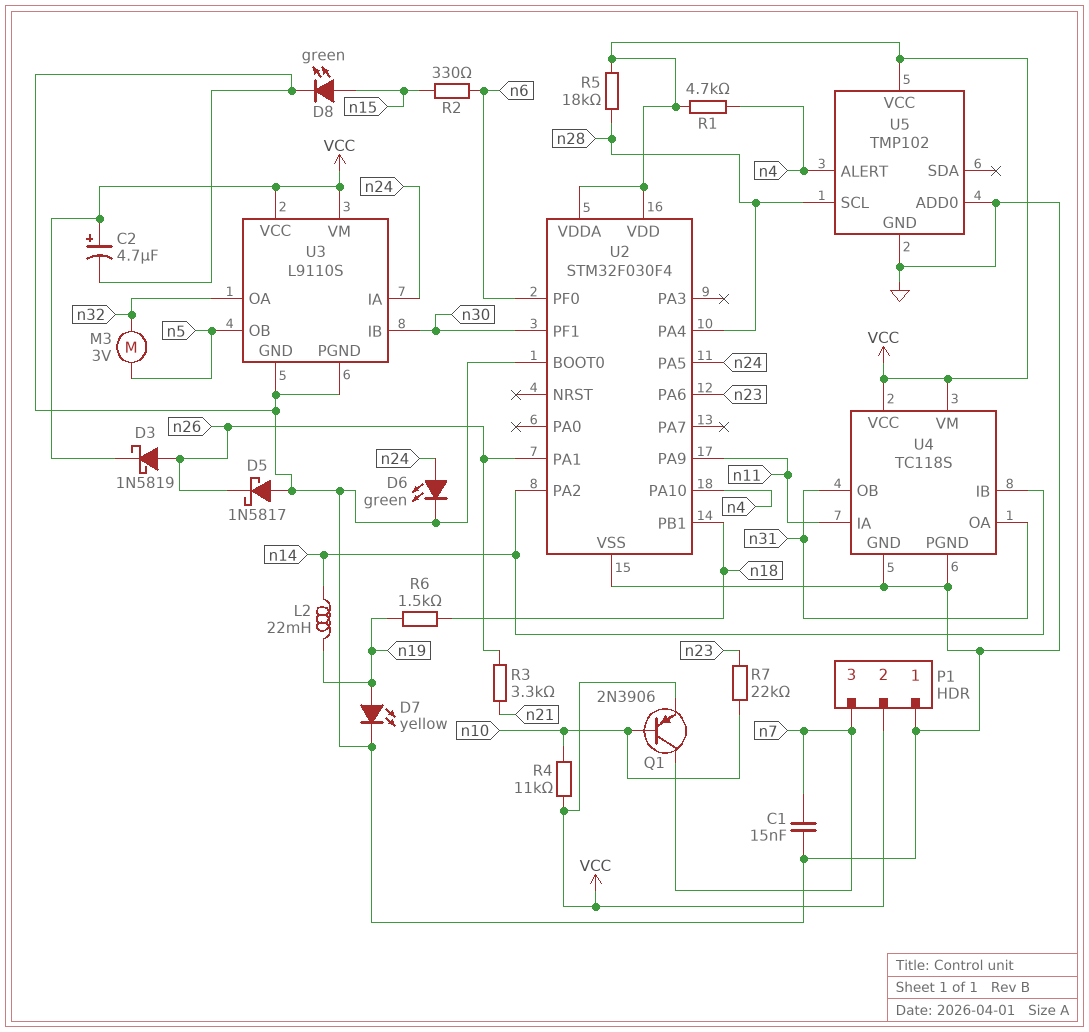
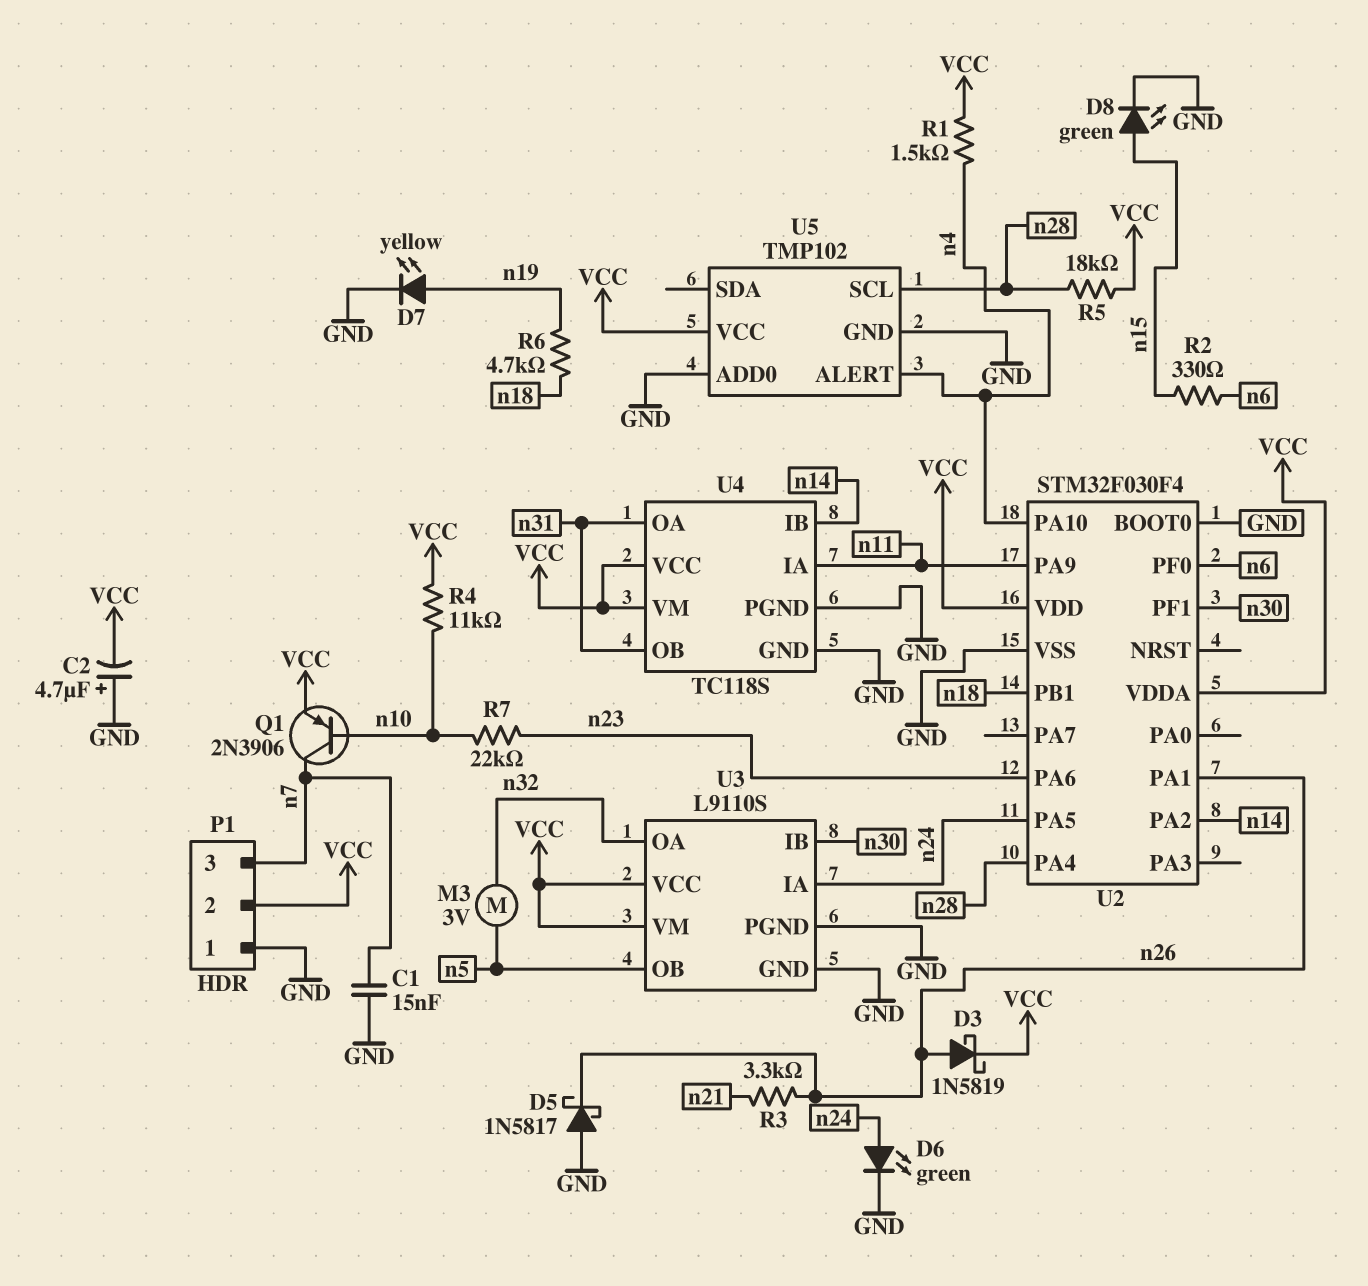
C2: 4.7uF (plus VCC, minus GND) -> 4.7uF (plus GND, minus VCC)
L2: 22mH (n14, n19) -> none
R1: 4.7k (VCC, n4) -> 1.5k (VCC, n4)
R6: 1.5k (n18, n19) -> 4.7k (n18, n19)

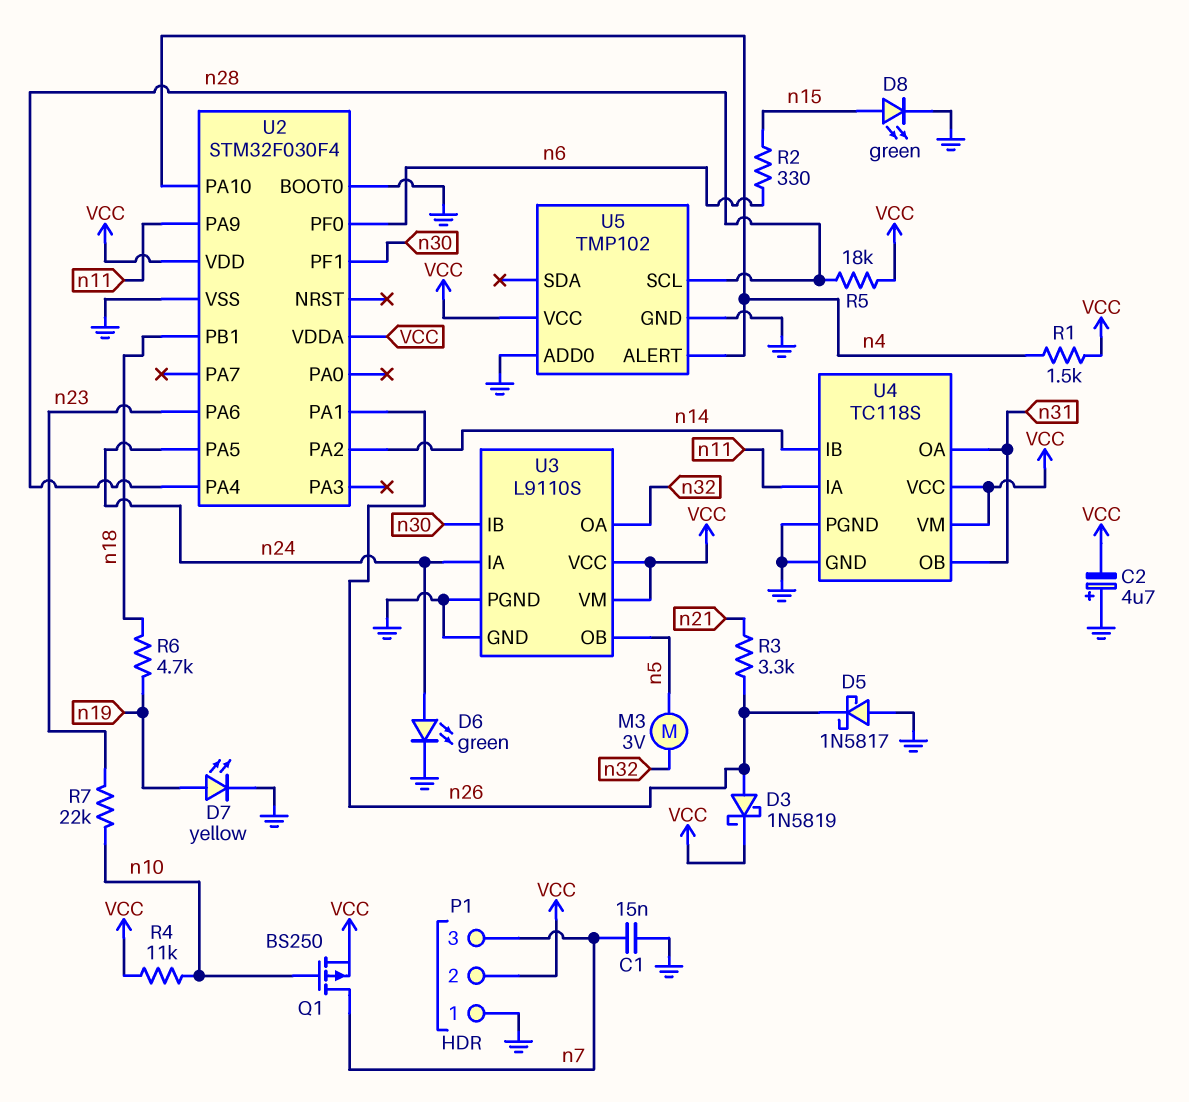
Q1: PNP 2N3906 (B n10, C n7, E VCC) -> PMOS BS250 (G n10, D n7, S VCC)

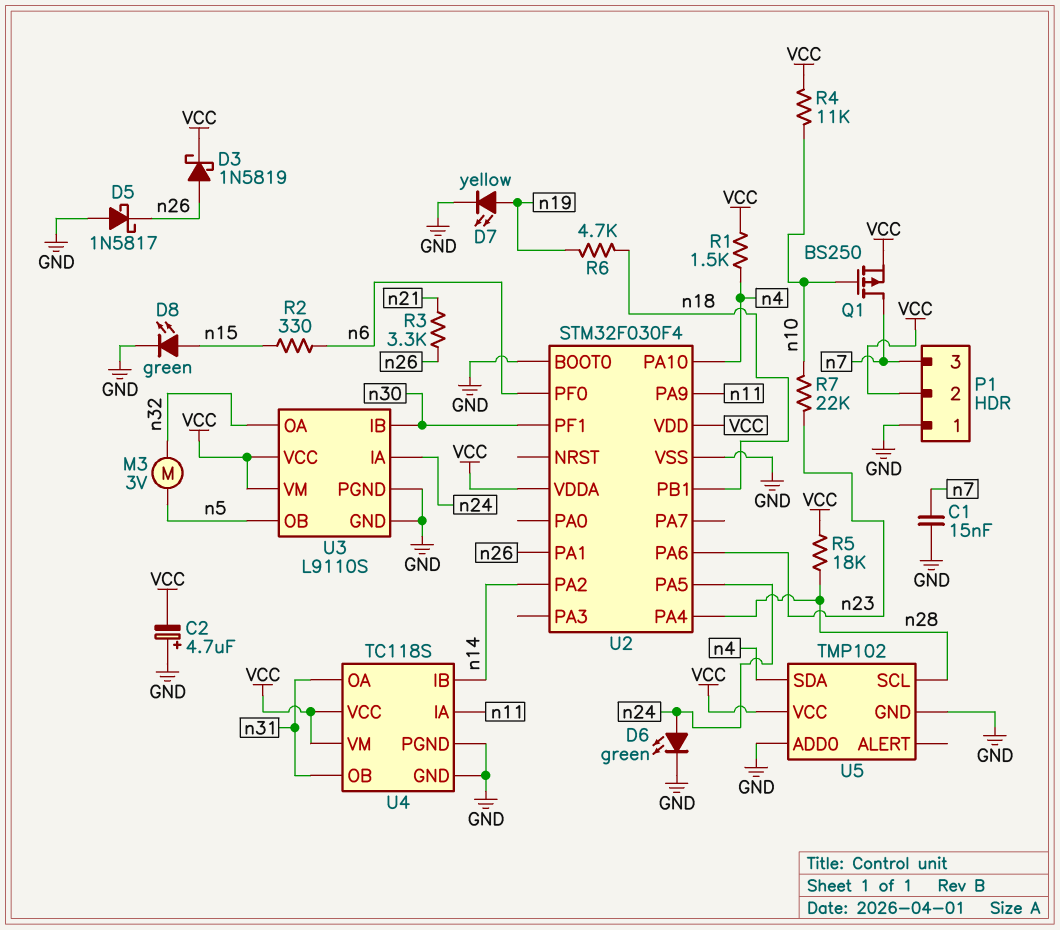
U5 pin ALERT: n4 -> none
U5 pin SDA: none -> n4

